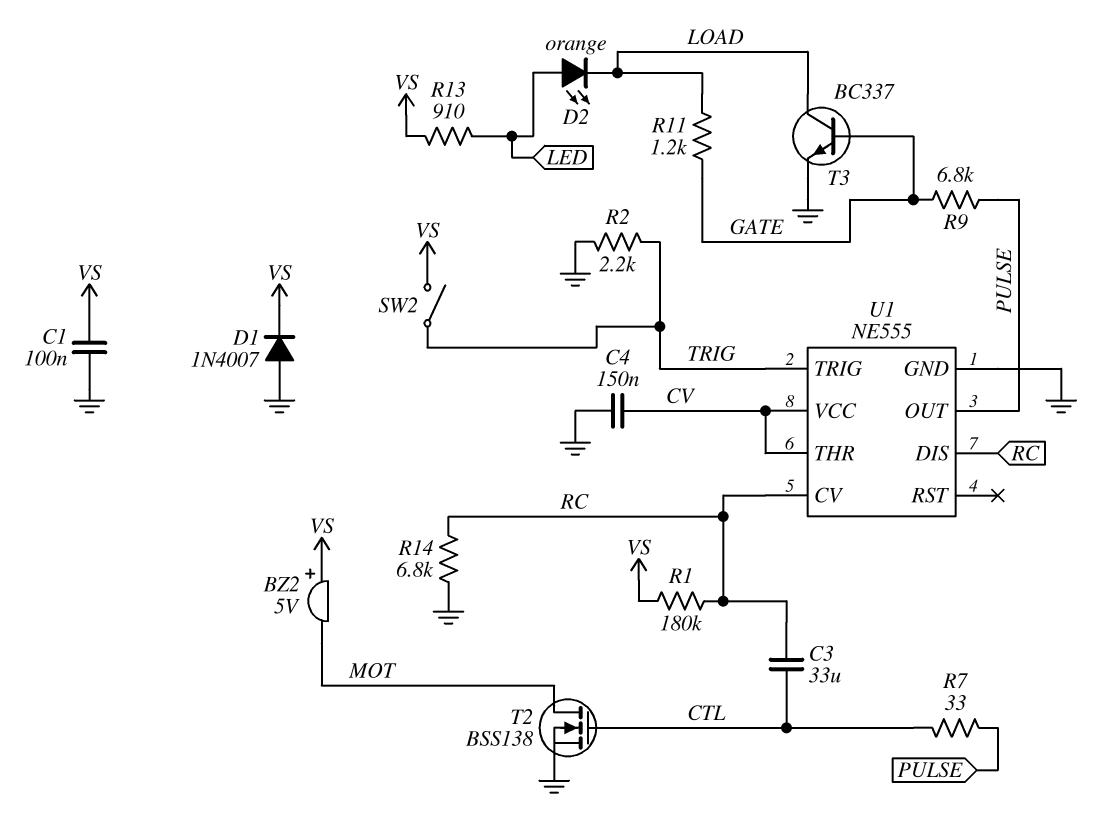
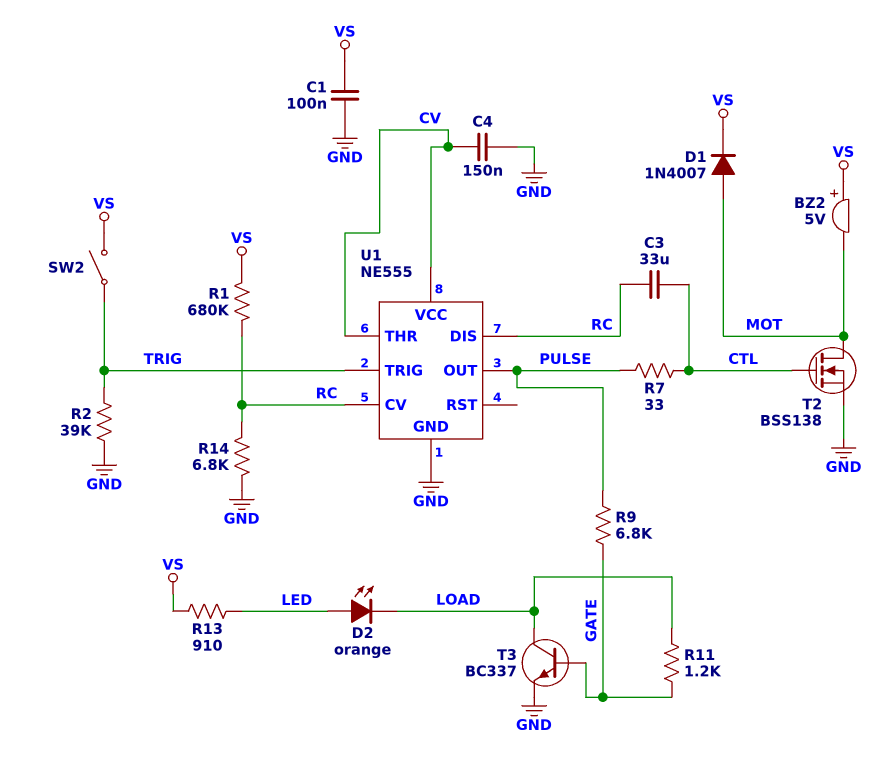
D1: diode 1N4007 (A GND, K VS) -> diode 1N4007 (A MOT, K VS)
R1: 180k (RC, VS) -> 680k (RC, VS)
R2: 2.2k (GND, TRIG) -> 39k (GND, TRIG)

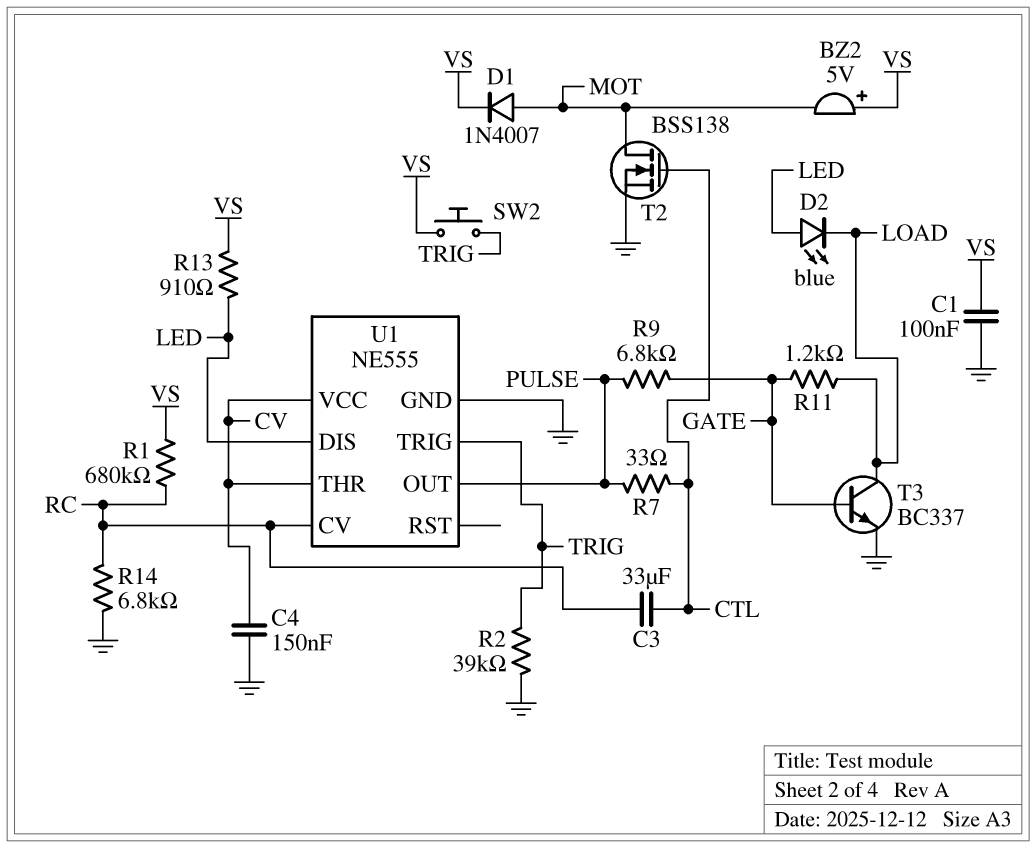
D2: LED orange (A LED, K LOAD) -> LED blue (A LED, K LOAD)
SW2: switch (TRIG, VS) -> button (TRIG, VS)
U1 pin DIS: RC -> LED

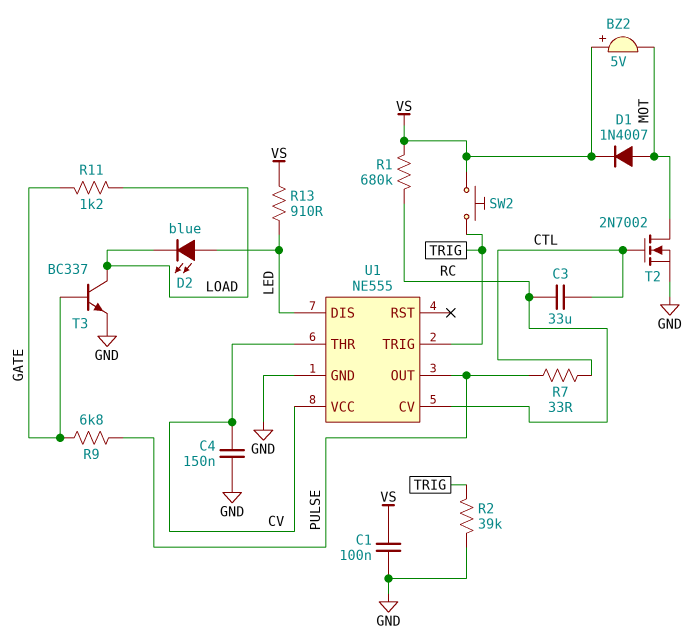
R14: 6.8k (GND, RC) -> none
T2: NMOS BSS138 (G CTL, D MOT, S GND) -> NMOS 2N7002 (G CTL, D MOT, S GND)

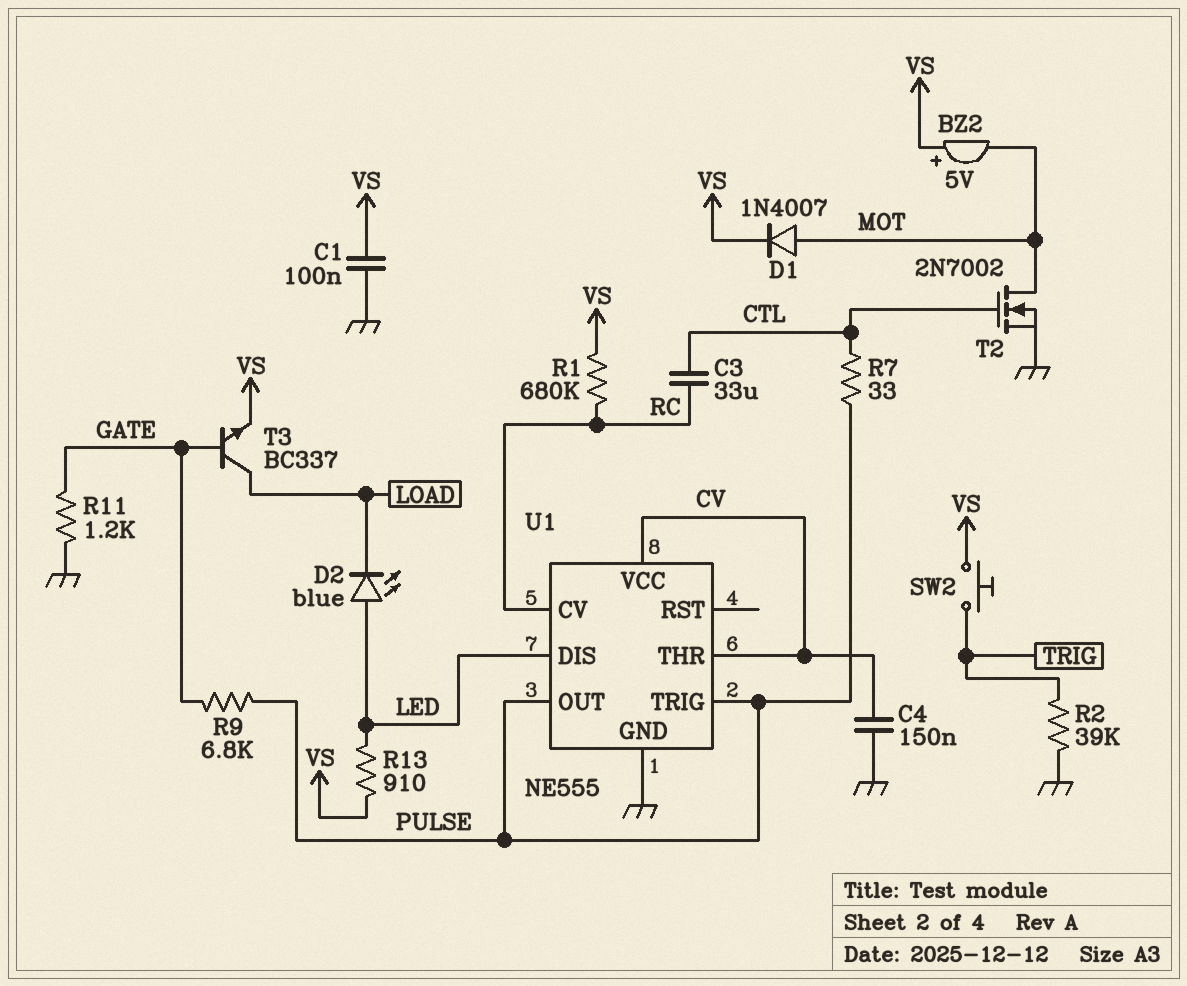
R11: 1.2k (GATE, LOAD) -> 1.2k (GATE, GND)
T3: NPN BC337 (B GATE, C LOAD, E GND) -> NPN BC337 (B GATE, C LOAD, E VS)
U1 pin TRIG: TRIG -> PULSE

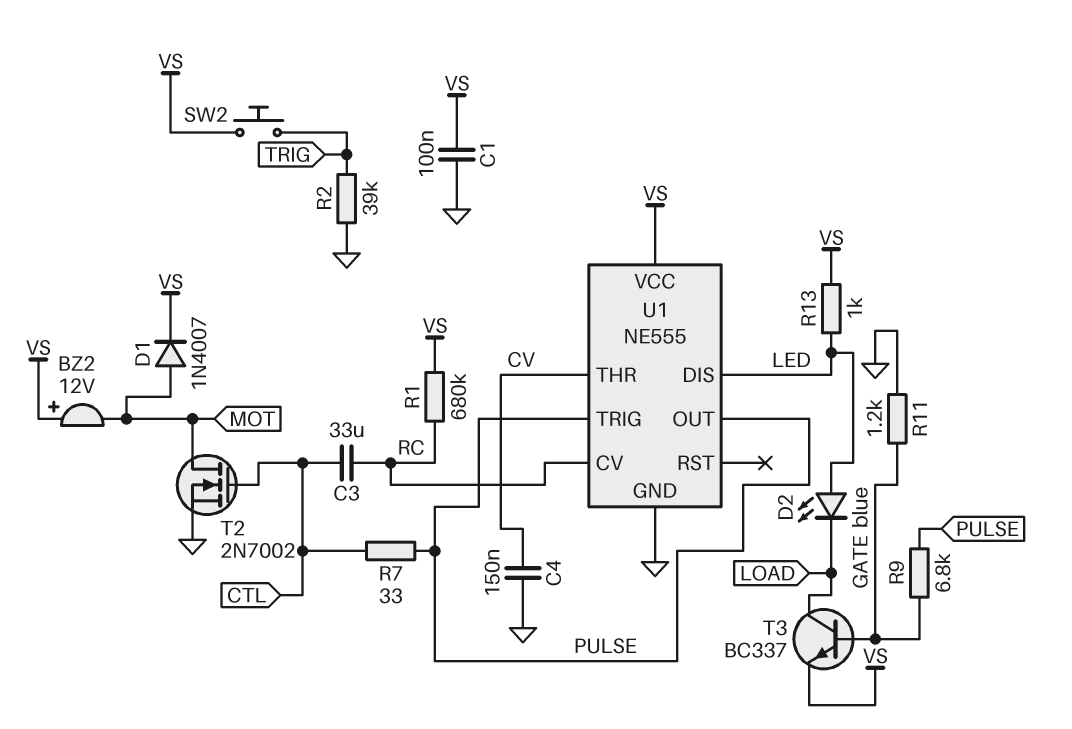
BZ2: buzzer 5V (plus VS, minus MOT) -> buzzer 12V (plus VS, minus MOT)
R13: 910 (LED, VS) -> 1k (LED, VS)
U1 pin VCC: CV -> VS

